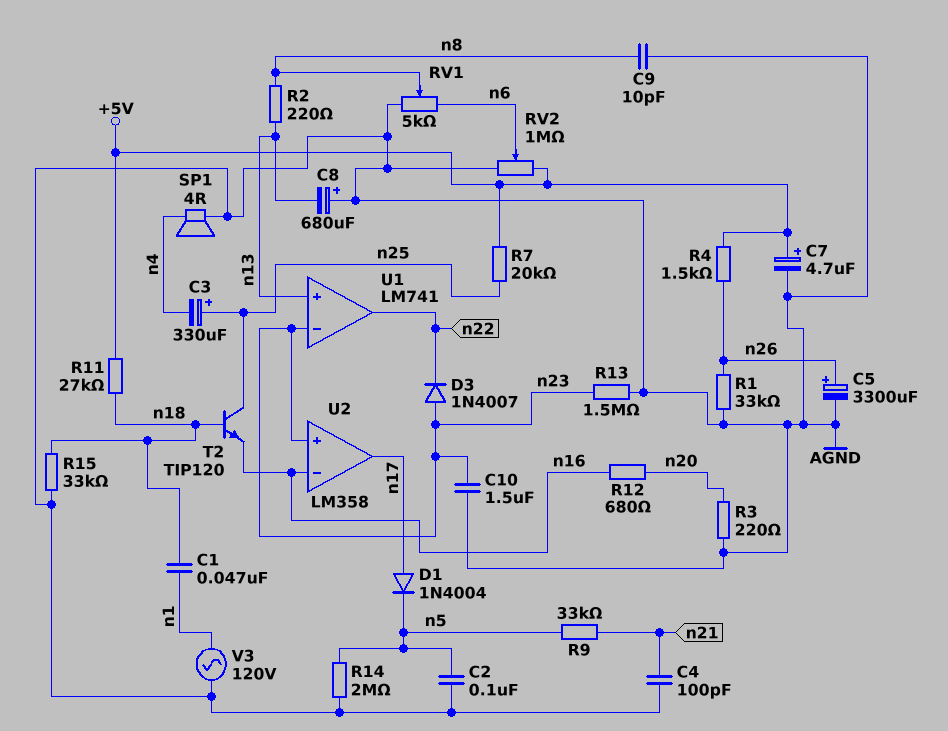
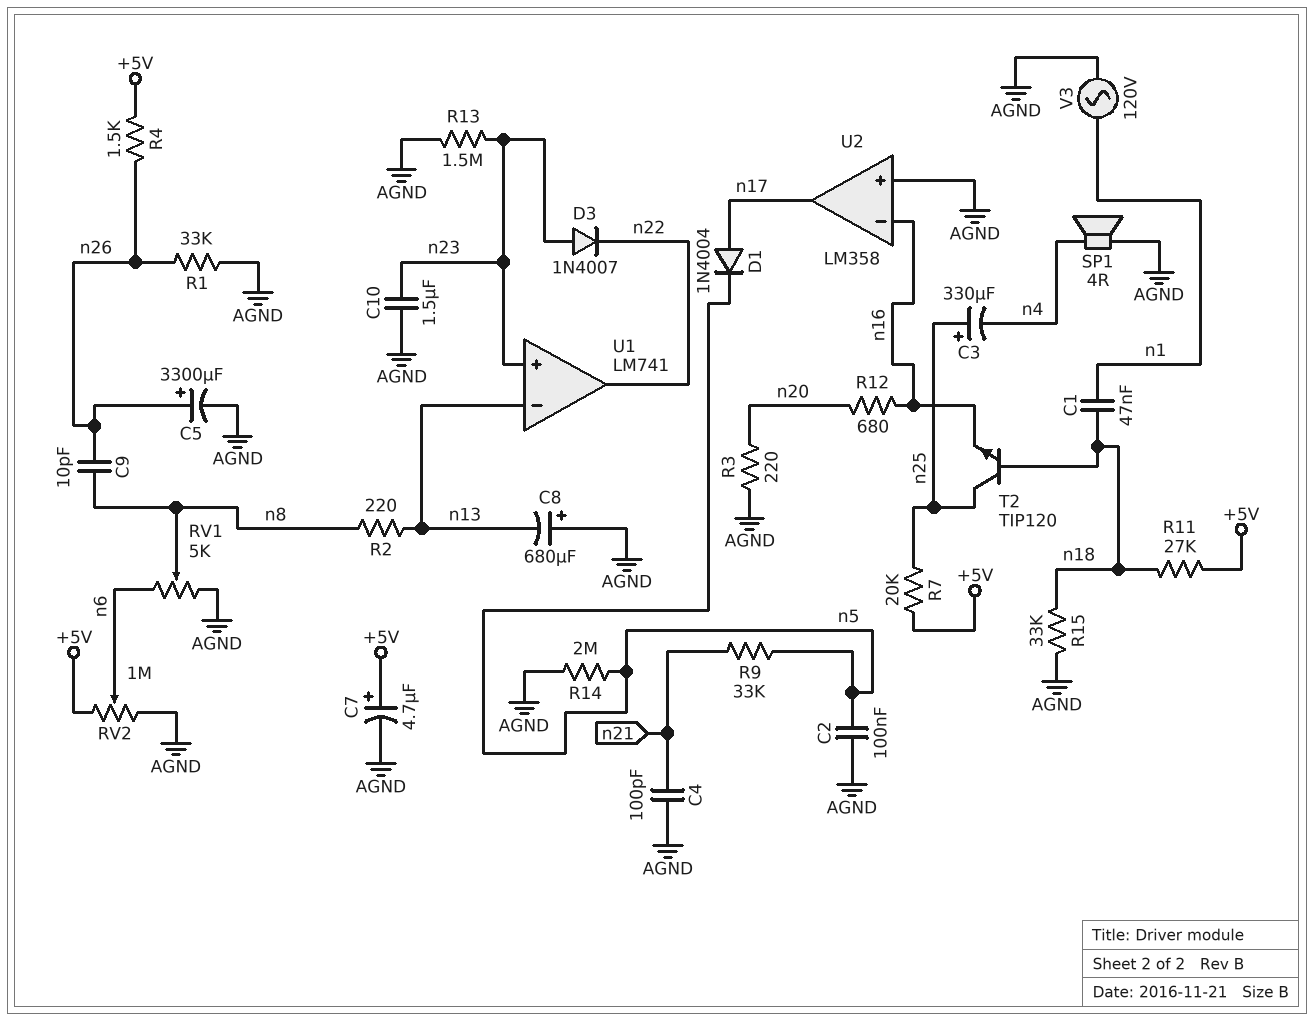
C9: 10pF (AGND, n8) -> 10pF (n8, n26)
U1 pin in+: n13 -> n23
U1 pin in-: n23 -> n13
U2 pin in+: n23 -> AGND

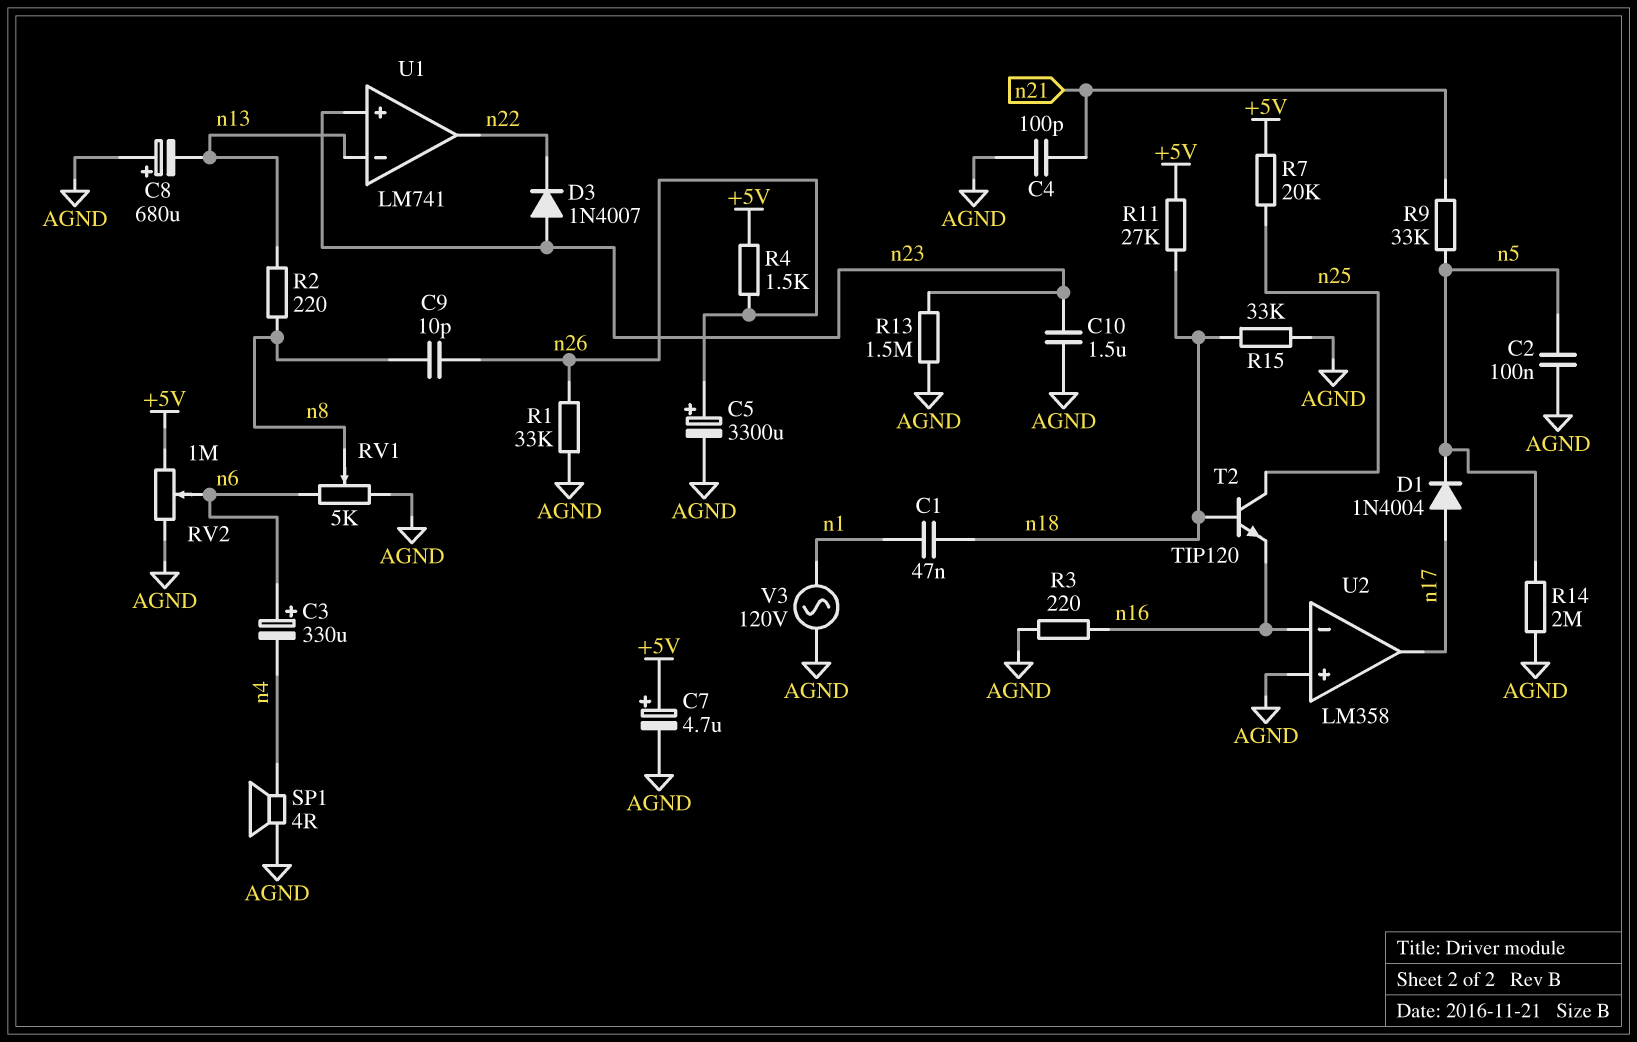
C3: 330uF (plus n25, minus n4) -> 330uF (plus n6, minus n4)
R3: 220 (AGND, n20) -> 220 (AGND, n16)
R12: 680 (n16, n20) -> none

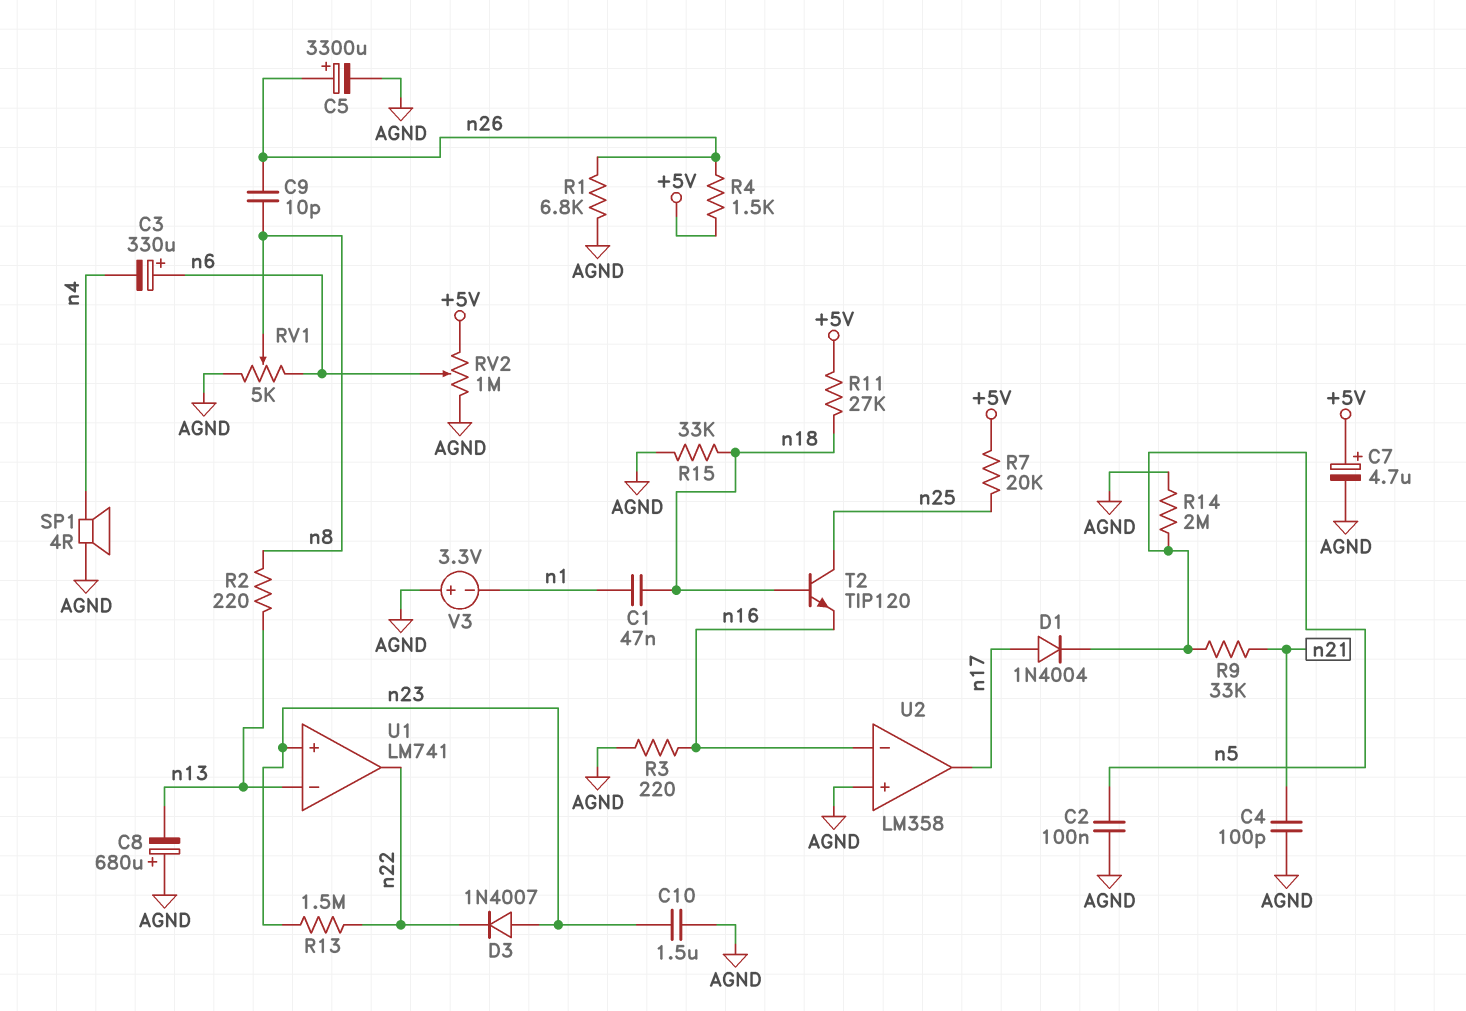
R1: 33k (AGND, n26) -> 6.8k (AGND, n26)
R13: 1.5M (AGND, n23) -> 1.5M (n22, n23)
V3: AC 120V (AGND, n1) -> 3.3V (plus AGND, minus n1)

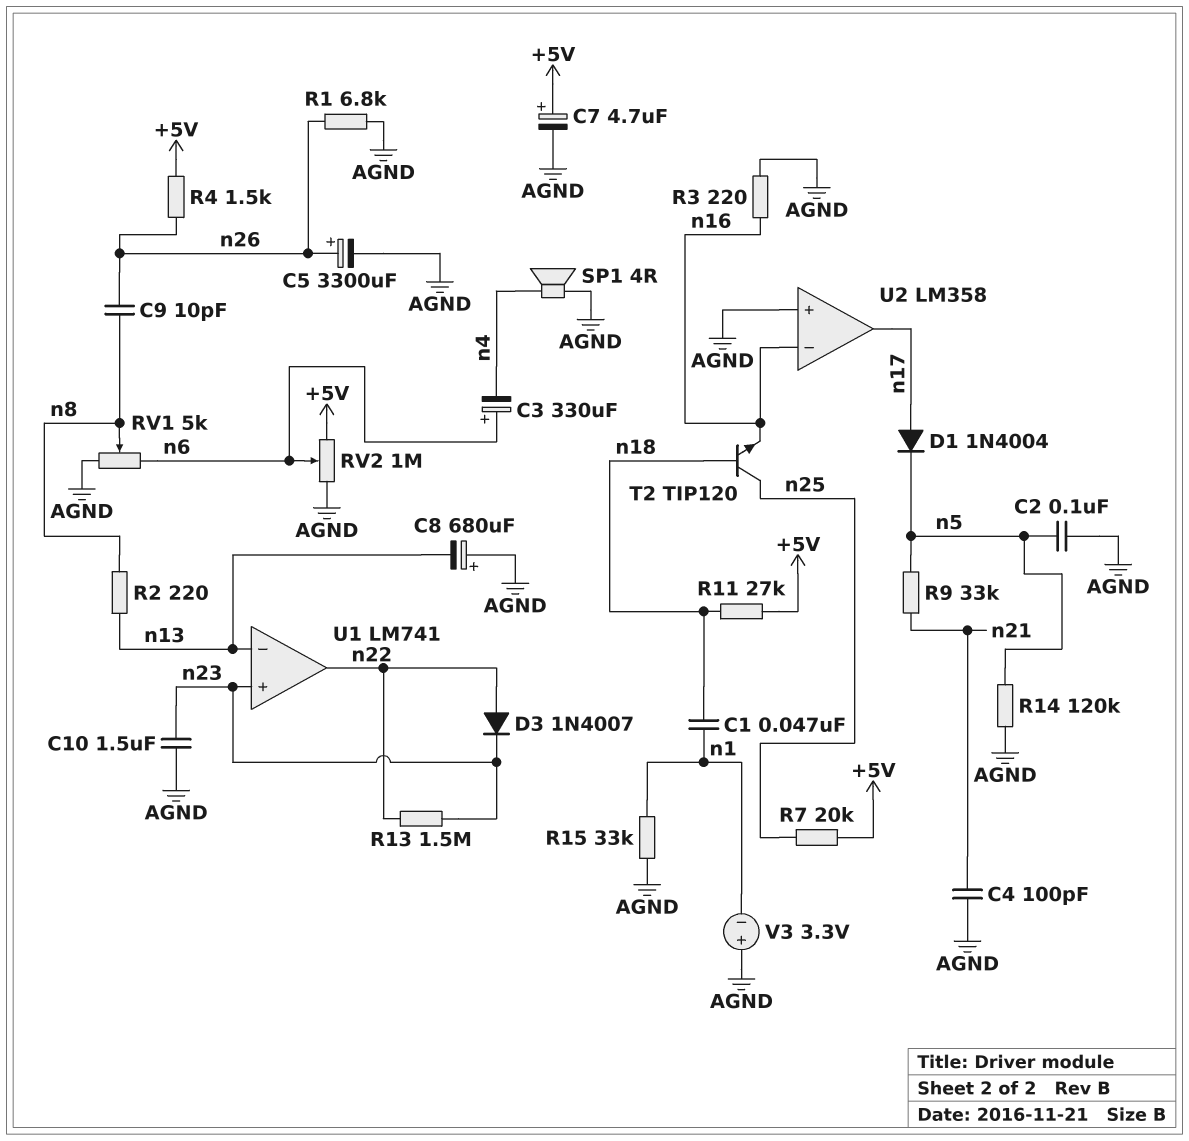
D3: diode 1N4007 (A n23, K n22) -> diode 1N4007 (A n22, K n23)
R14: 2M (AGND, n5) -> 120k (AGND, n5)
R15: 33k (AGND, n18) -> 33k (AGND, n1)

